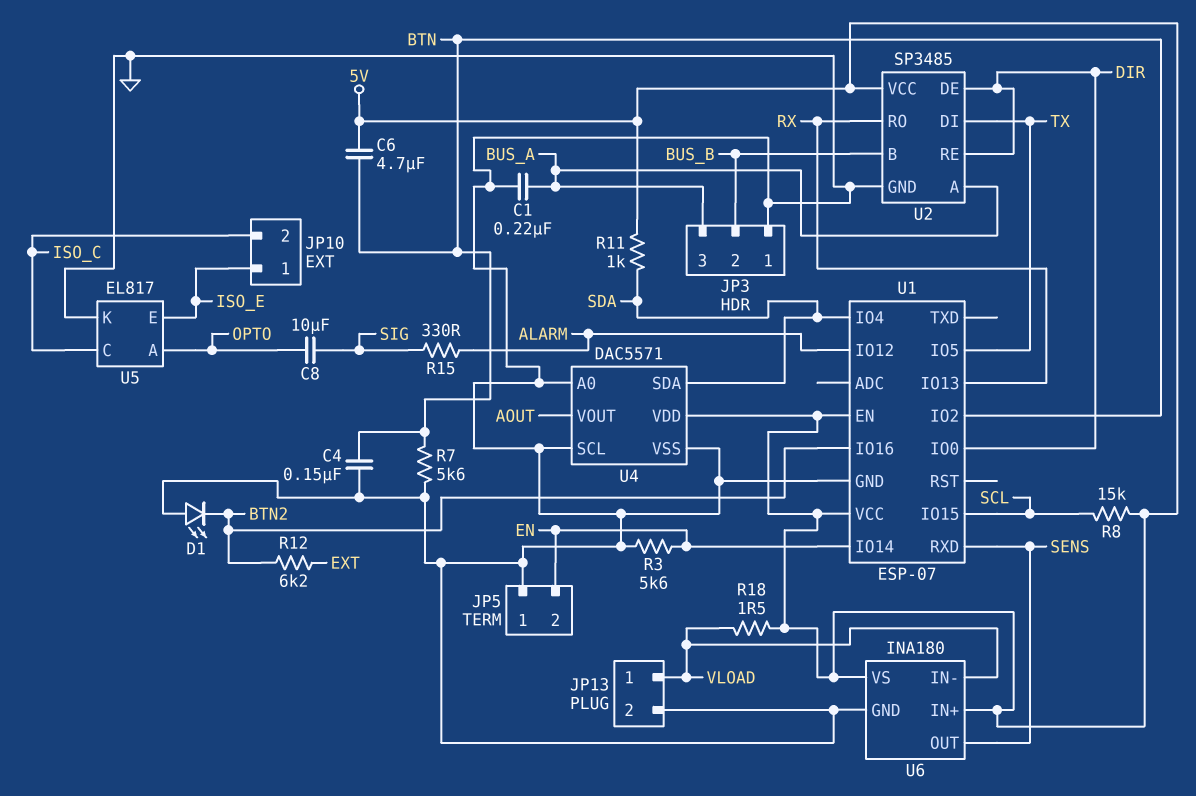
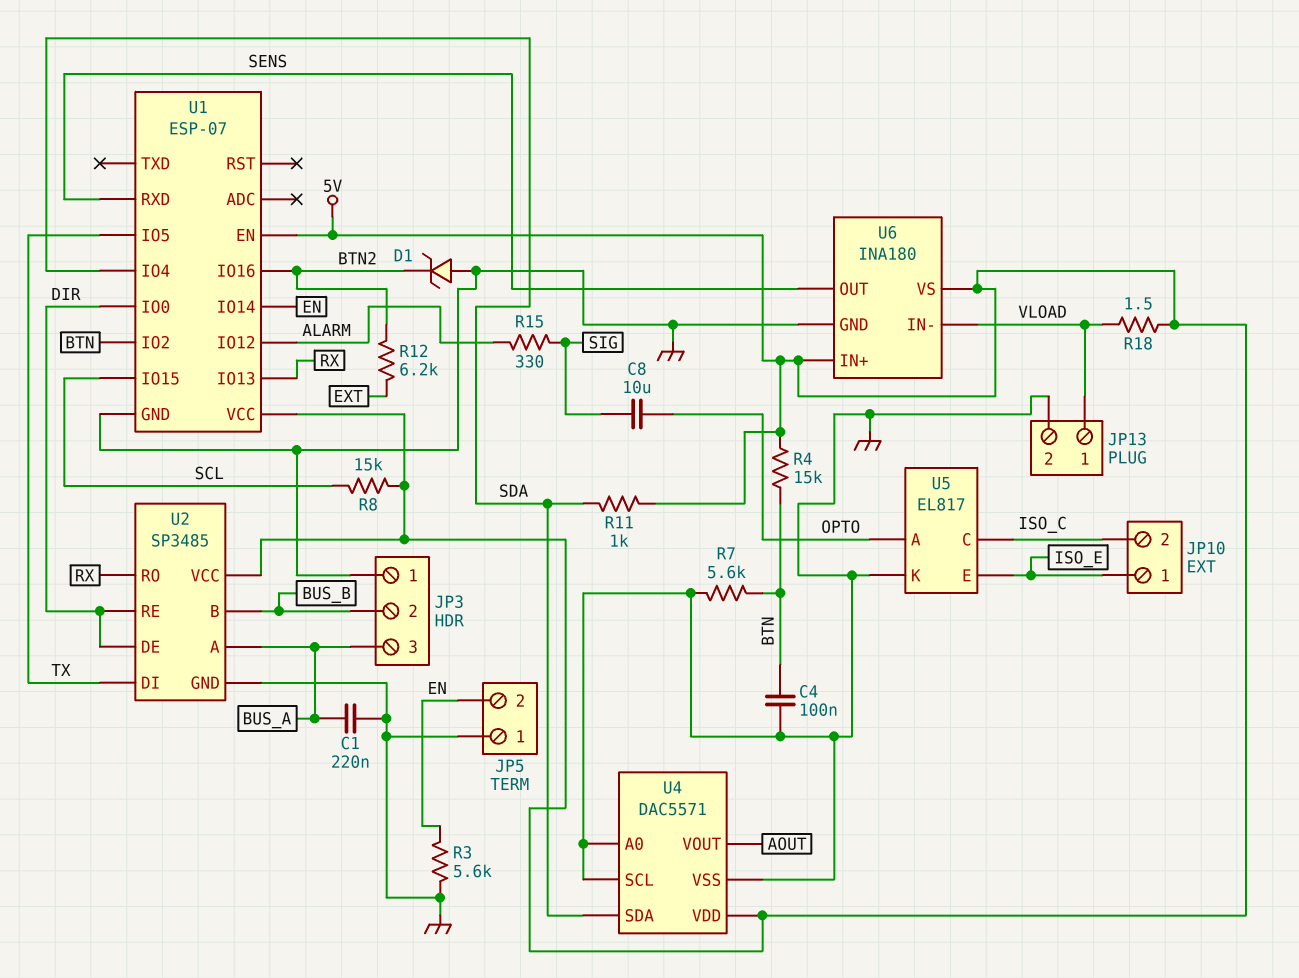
C4: 150nF (BTN, GND) -> 100nF (BTN, GND)
C6: 4.7uF (5V, BTN) -> none
D1: LED (A GND, K BTN2) -> zener (A GND, K BTN2)
R4: none -> 15k (5V, BTN)

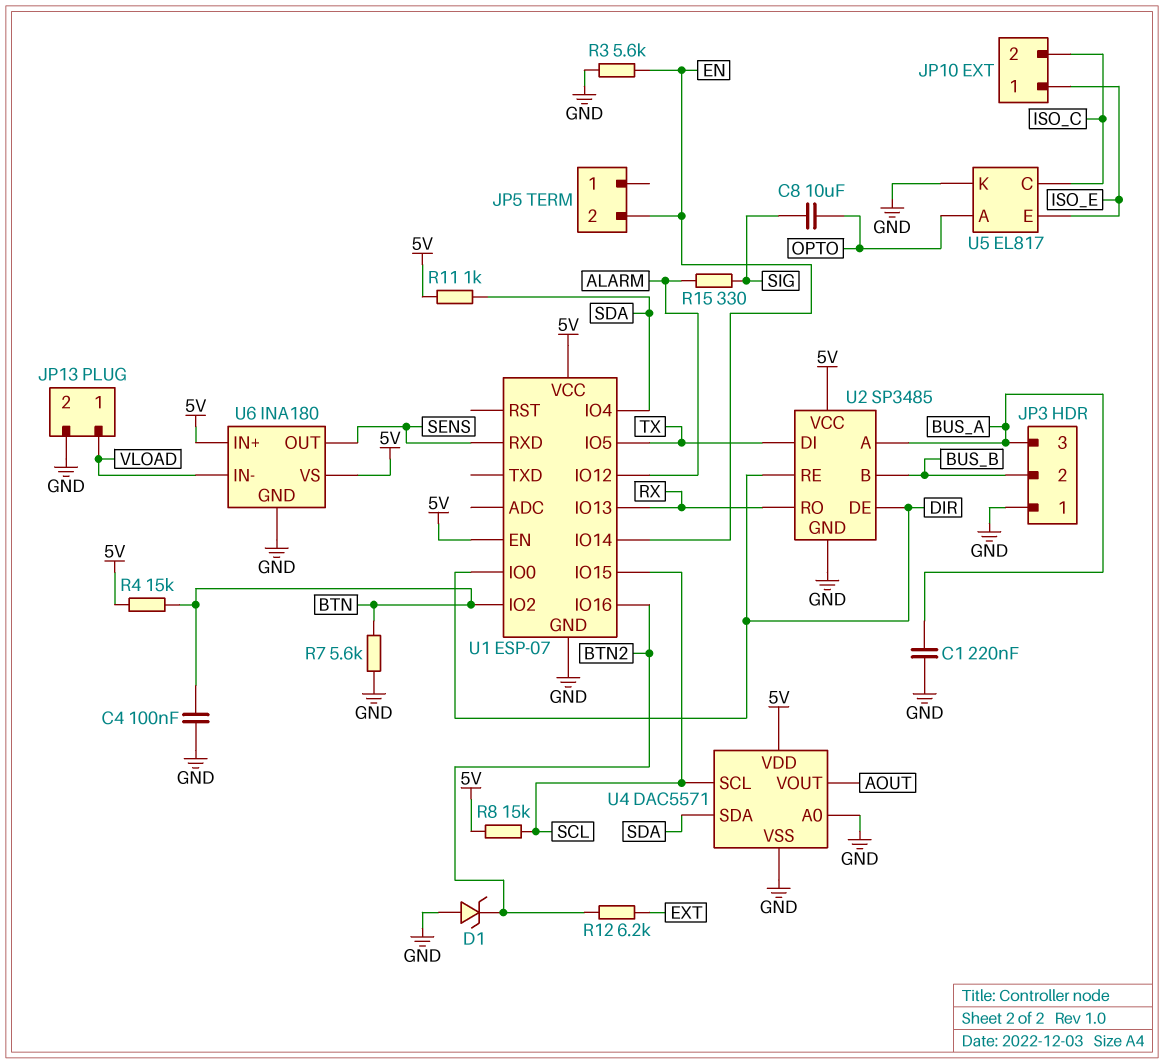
JP5 pin 1: GND -> none
R18: 1.5 (5V, VLOAD) -> none
U4 pin SCL: GND -> SCL

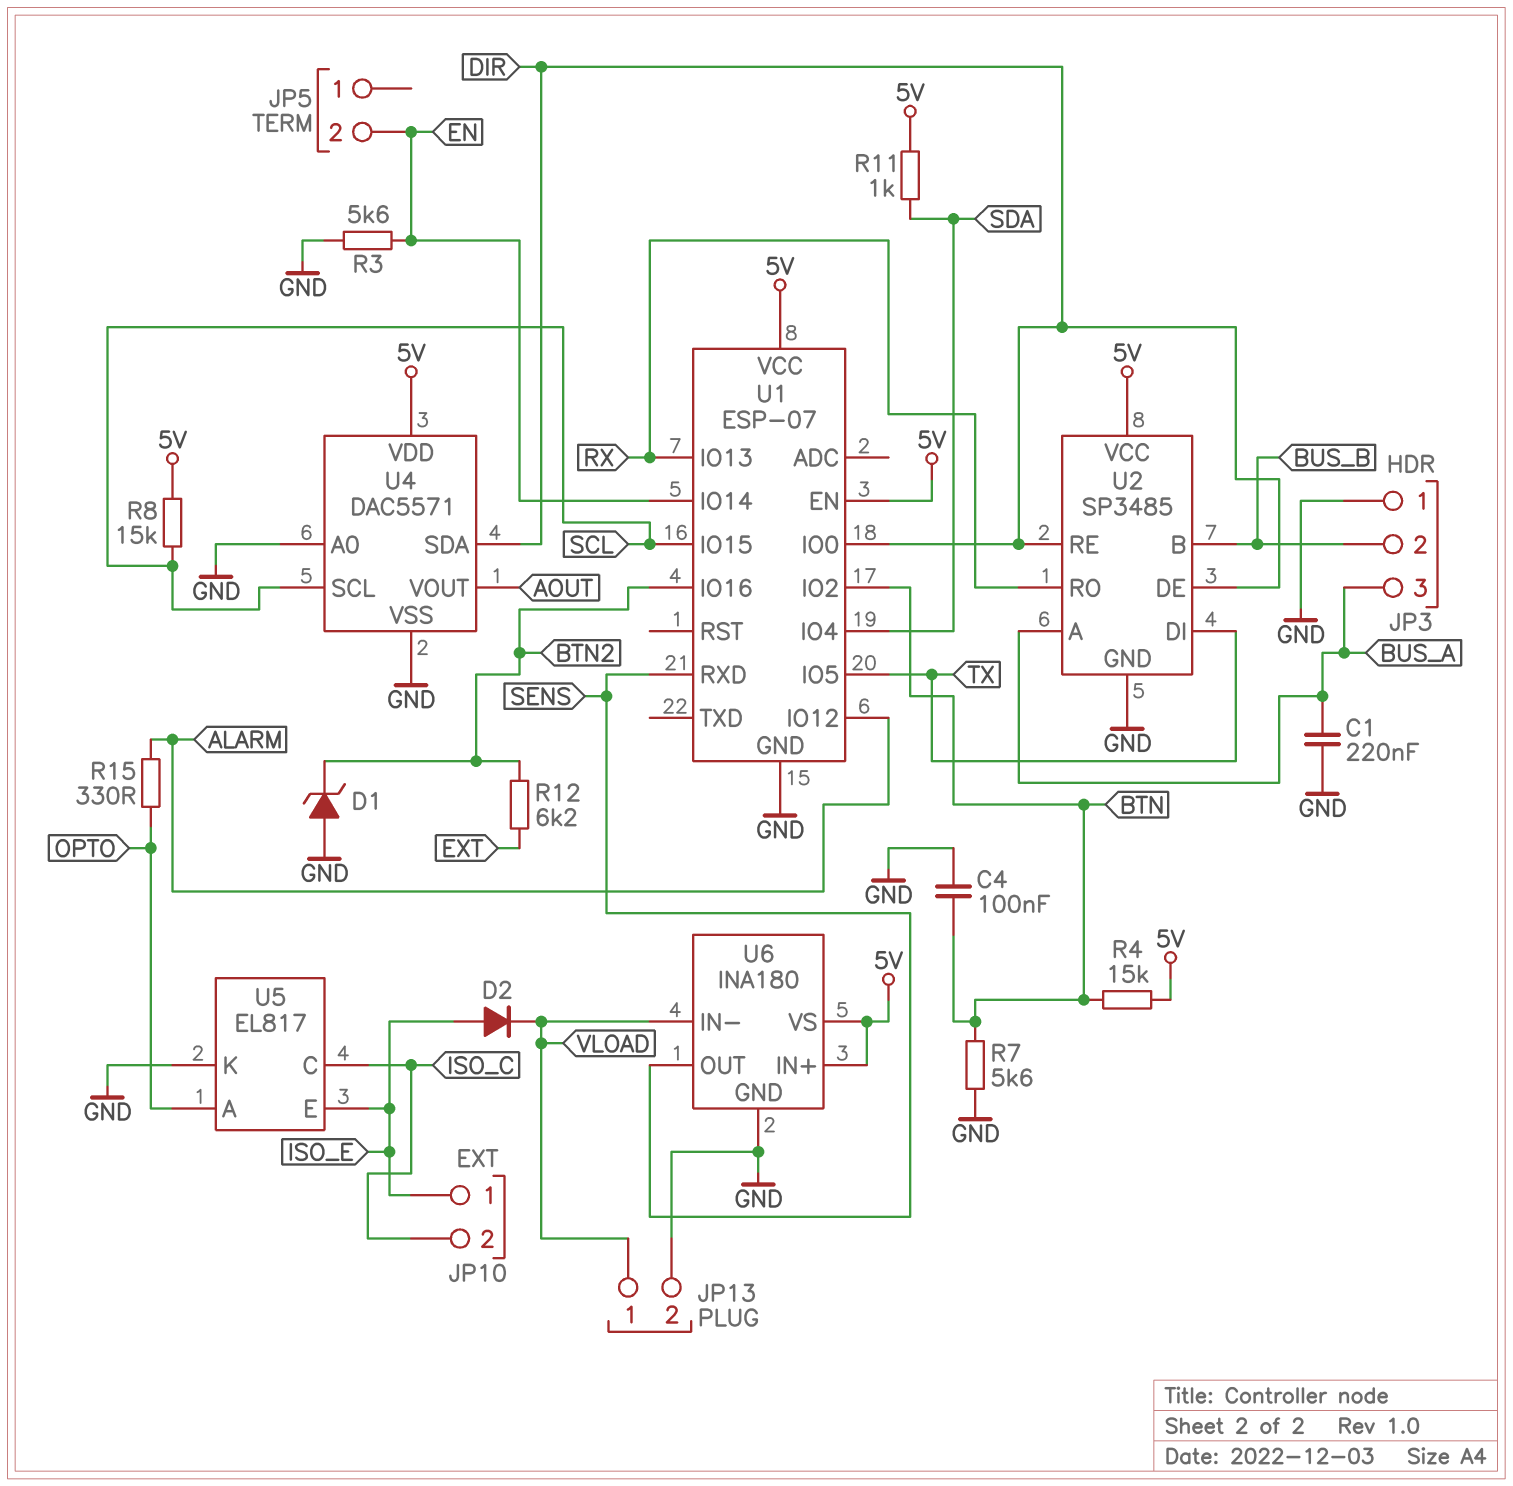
C8: 10uF (OPTO, SIG) -> none
D2: none -> diode (A ISO_E, K VLOAD)
R15: 330 (ALARM, SIG) -> 330 (ALARM, OPTO)
U4 pin SDA: SDA -> DIR

